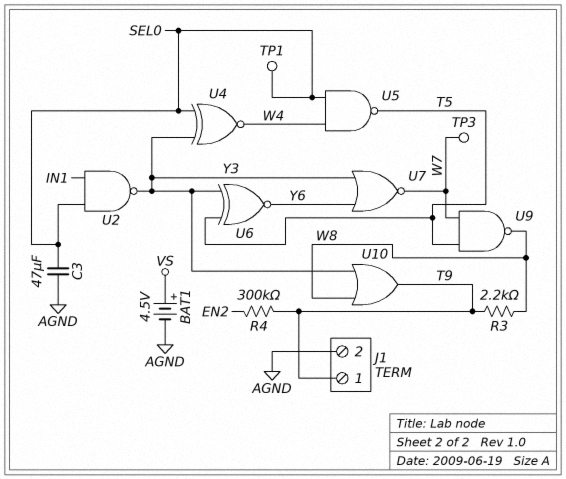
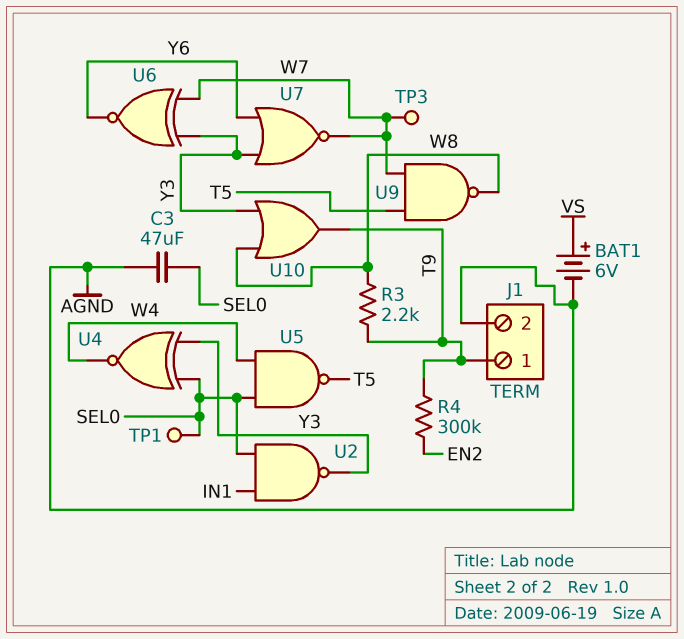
BAT1: 4.5V (plus VS, minus AGND) -> 6V (plus VS, minus AGND)
U6: XNOR (in T5, in Y3, out Y6) -> XNOR (in W7, in Y3, out Y6)

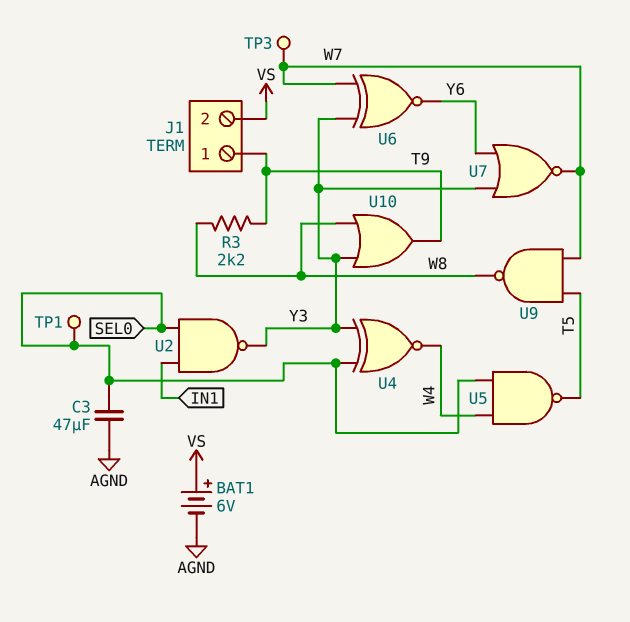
J1 pin 2: AGND -> VS
R4: 300k (EN2, T9) -> none

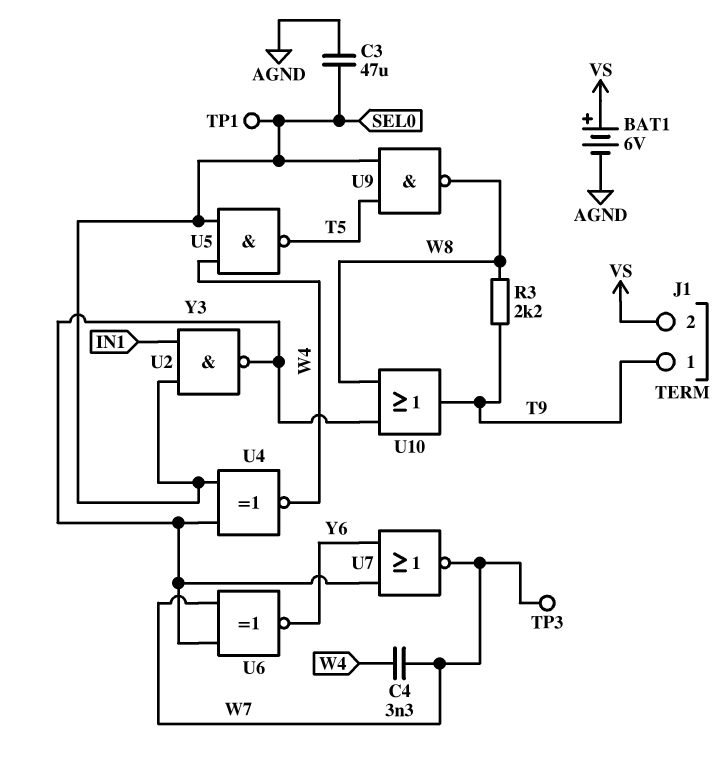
C4: none -> 3.3nF (W4, W7)
U9: NAND (in T5, in W7, out W8) -> NAND (in SEL0, in T5, out W8)

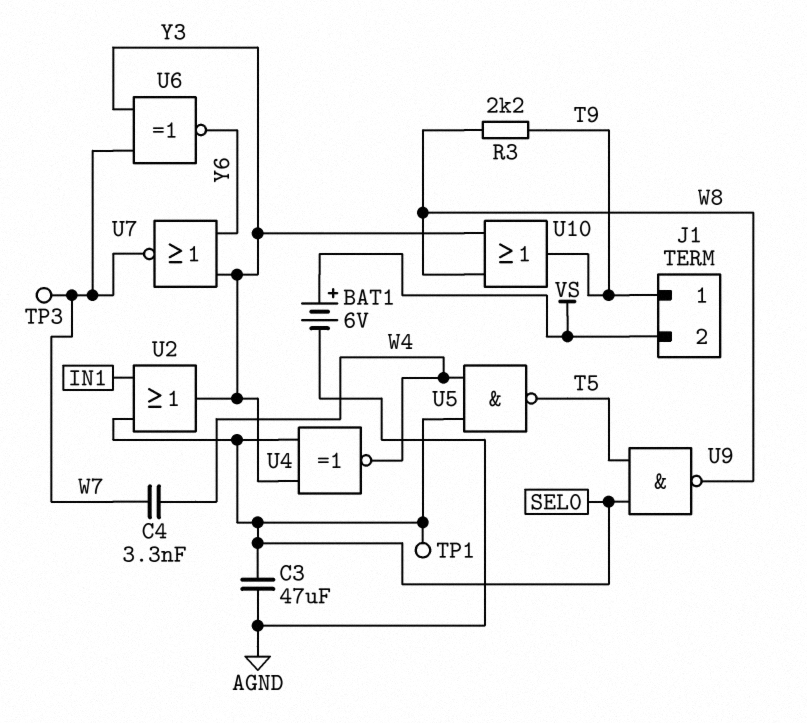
U2: NAND (in IN1, in SEL0, out Y3) -> OR (in IN1, in SEL0, out Y3)

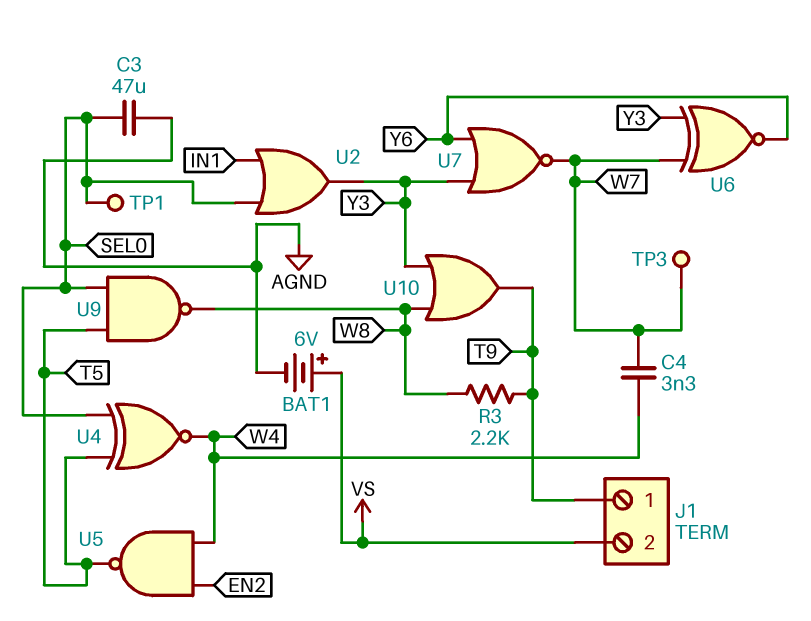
U4: XNOR (in SEL0, in Y3, out W4) -> XNOR (in SEL0, in T5, out W4)
U5: NAND (in SEL0, in W4, out T5) -> NAND (in EN2, in W4, out T5)

